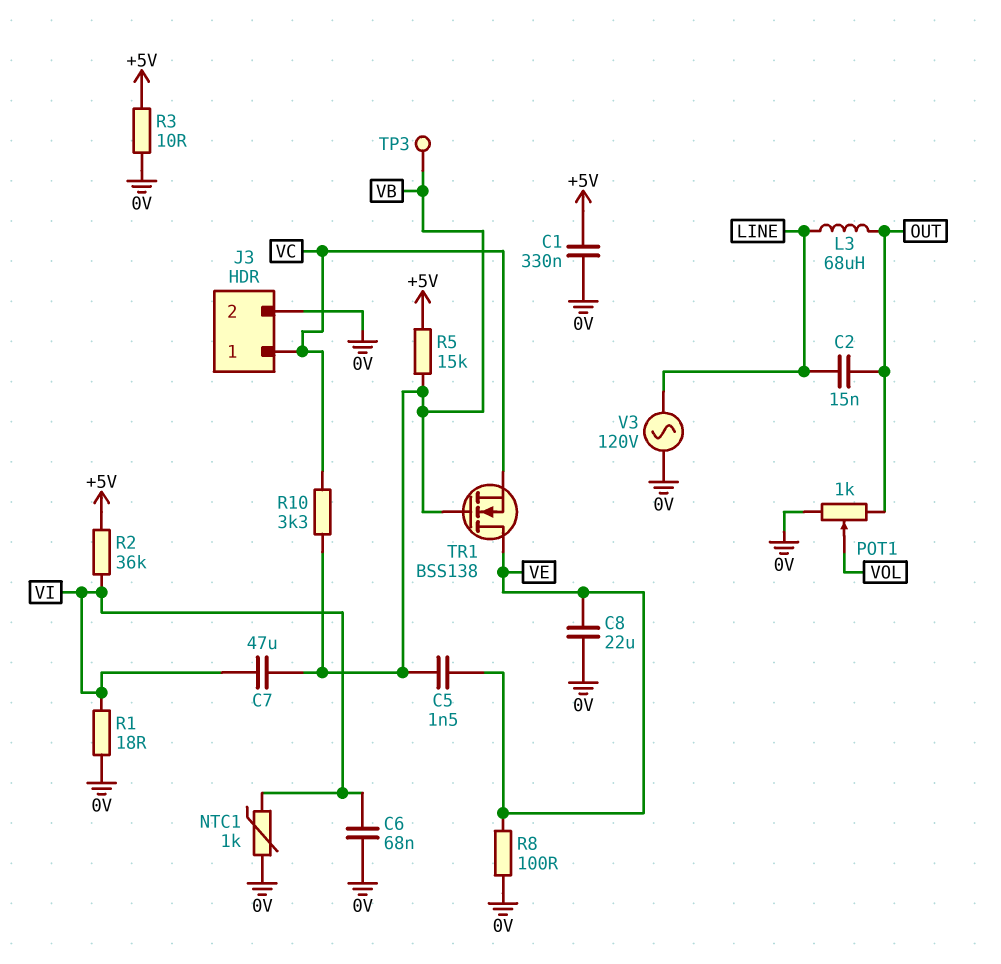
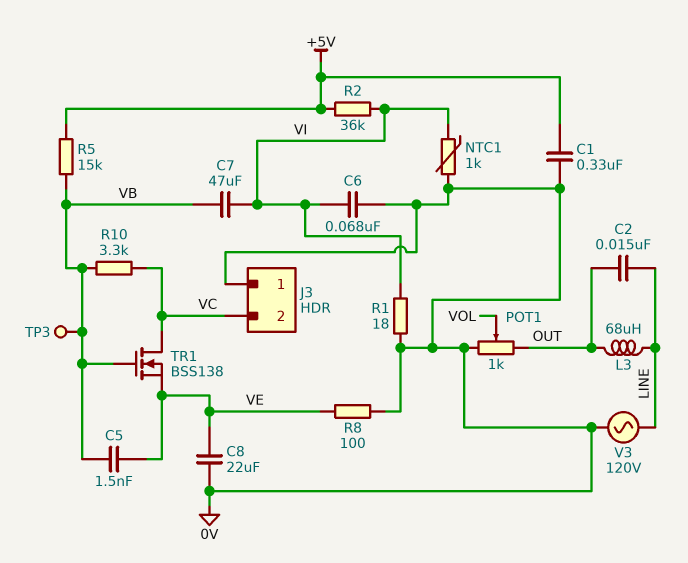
J3 pin 1: VC -> 0V
J3 pin 2: 0V -> VC
R3: 10 (+5V, 0V) -> none
TR1: NMOS BSS138 (G VB, D VE, S VC) -> NMOS BSS138 (G VB, D VC, S VE)

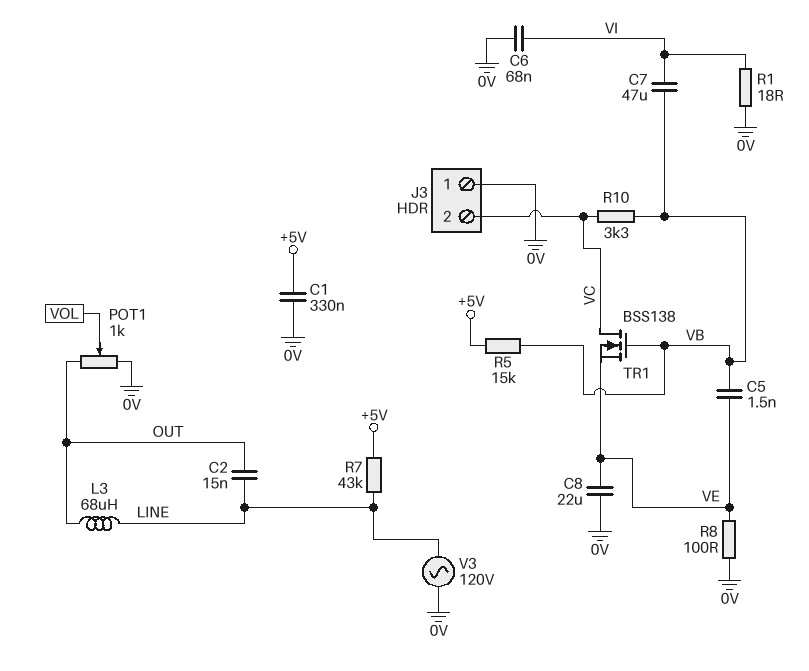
NTC1: 1k (0V, VI) -> none
R2: 36k (+5V, VI) -> none
R7: none -> 43k (+5V, LINE)
TP3: test point (VB) -> none

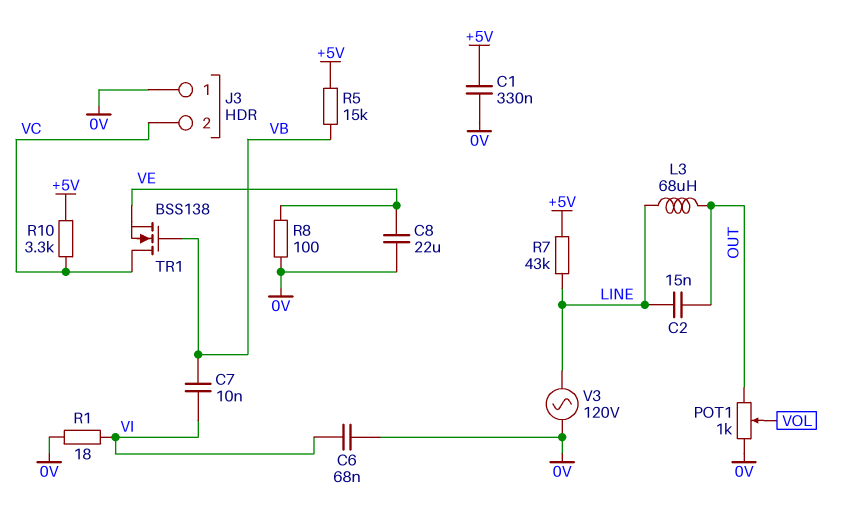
C5: 1.5nF (VB, VE) -> none
C7: 47uF (VB, VI) -> 10nF (VB, VI)
R10: 3.3k (VB, VC) -> 3.3k (+5V, VC)

